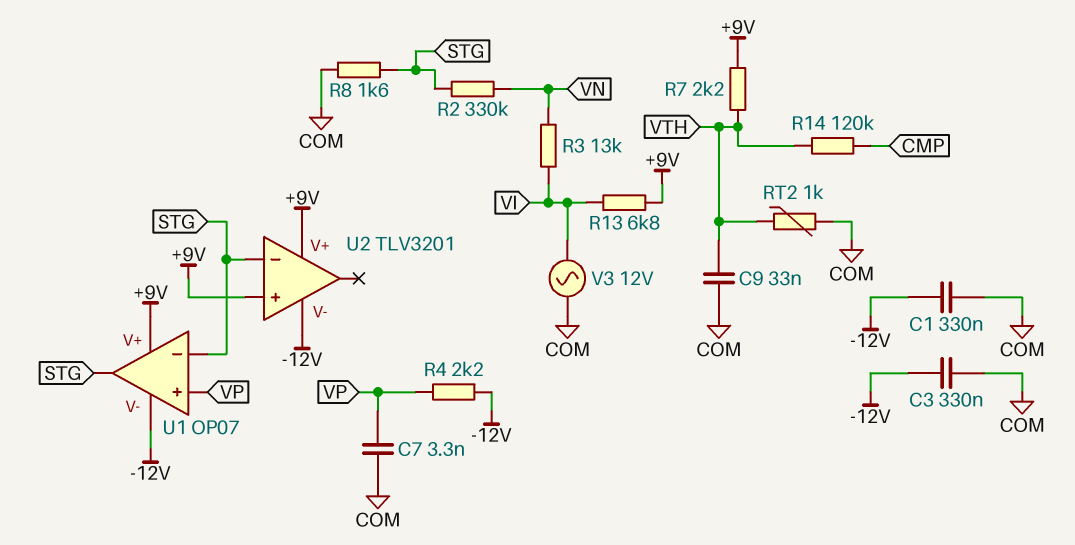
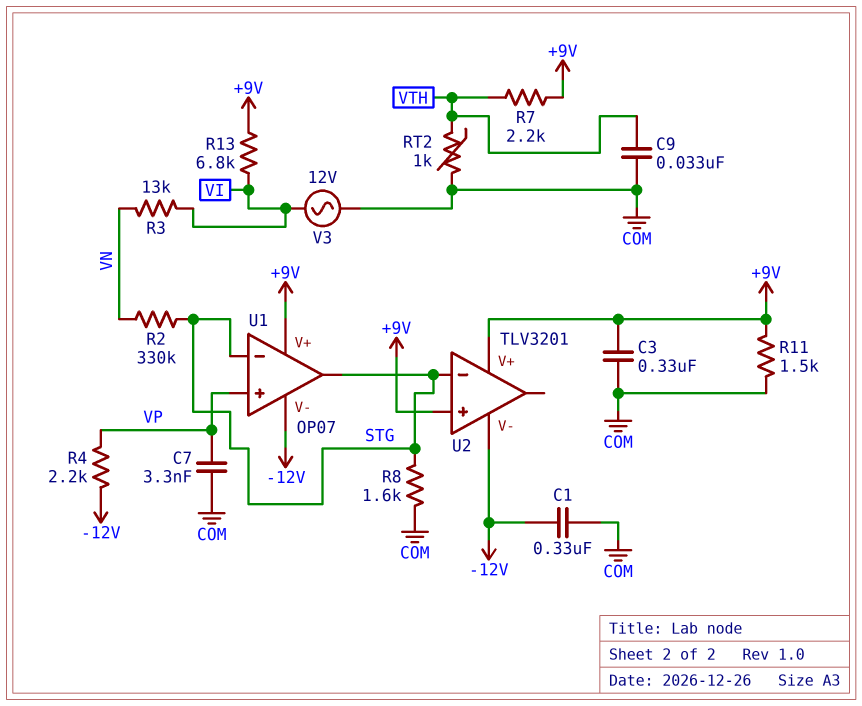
C3: 330nF (-12V, COM) -> 330nF (+9V, COM)
R11: none -> 1.5k (+9V, COM)
R14: 120k (CMP, VTH) -> none

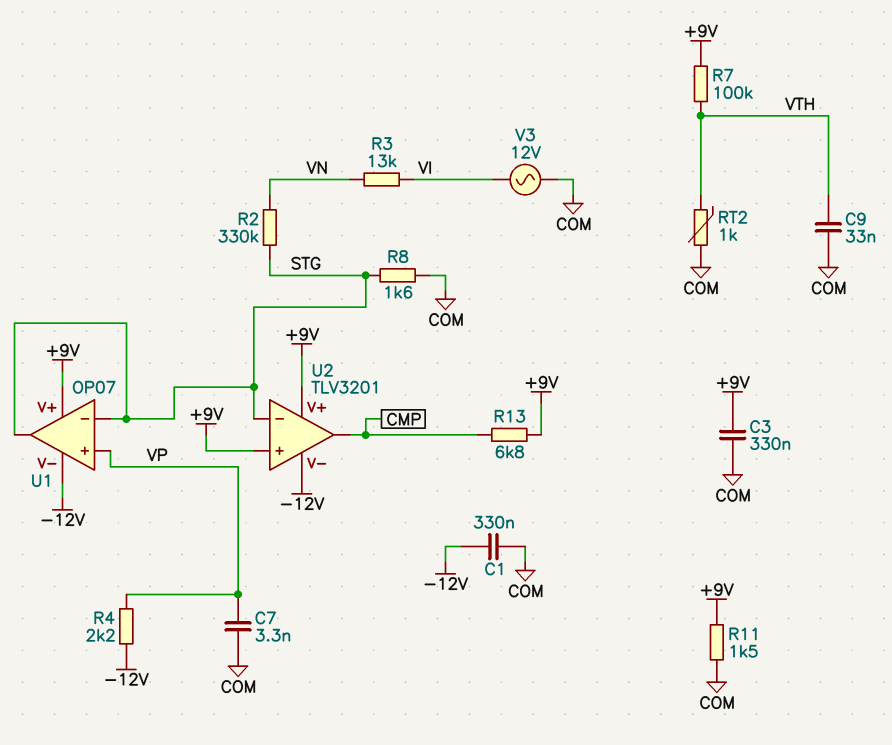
R7: 2.2k (+9V, VTH) -> 100k (+9V, VTH)
R13: 6.8k (+9V, VI) -> 6.8k (+9V, CMP)
U2 pin out: none -> CMP

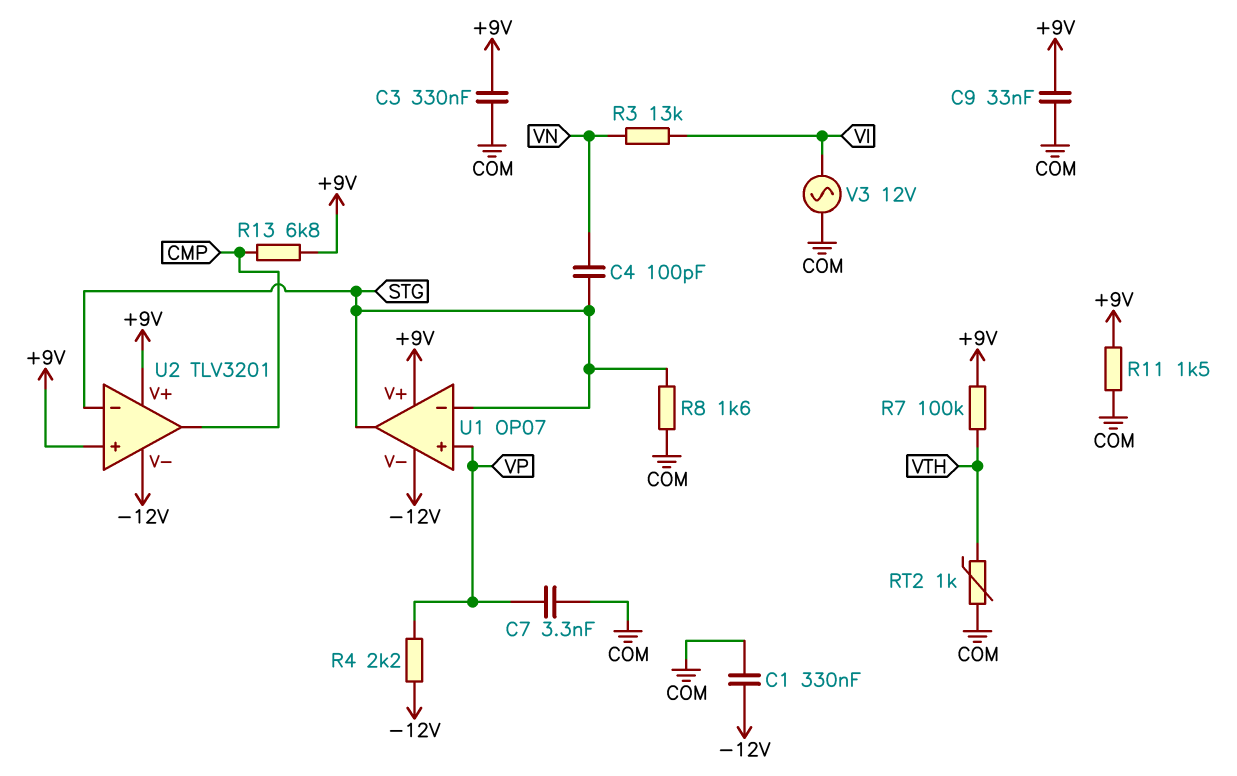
C4: none -> 100pF (STG, VN)
C9: 33nF (COM, VTH) -> 33nF (+9V, COM)
R2: 330k (STG, VN) -> none

